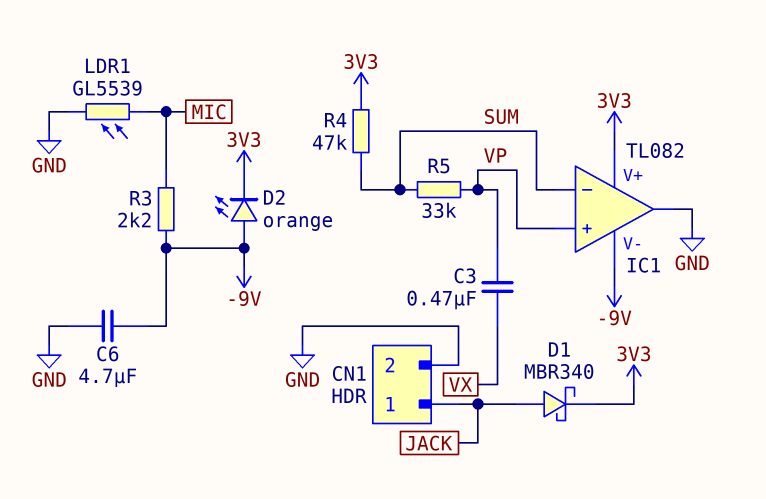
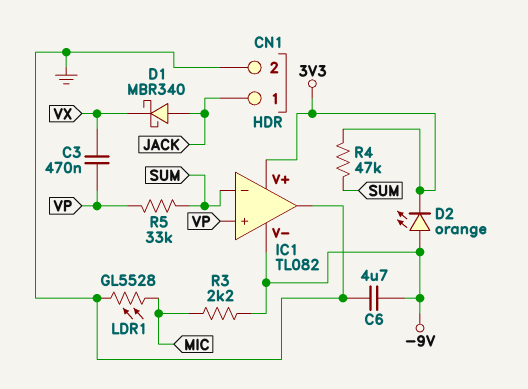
D1: schottky MBR340 (A JACK, K 3V3) -> schottky MBR340 (A JACK, K VX)
LDR1: GL5539 (GND, MIC) -> GL5528 (GND, MIC)

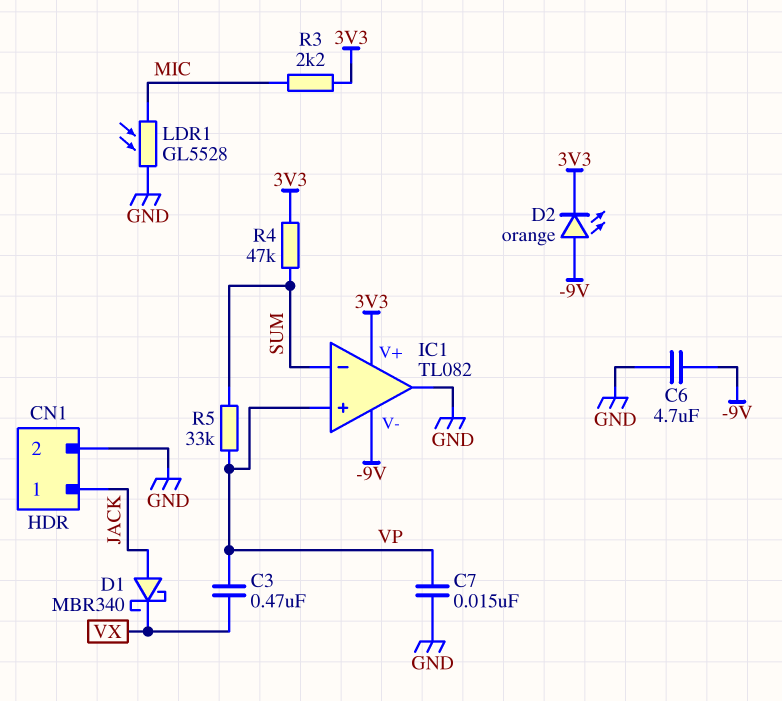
C7: none -> 15nF (GND, VP)
R3: 2.2k (-9V, MIC) -> 2.2k (3V3, MIC)

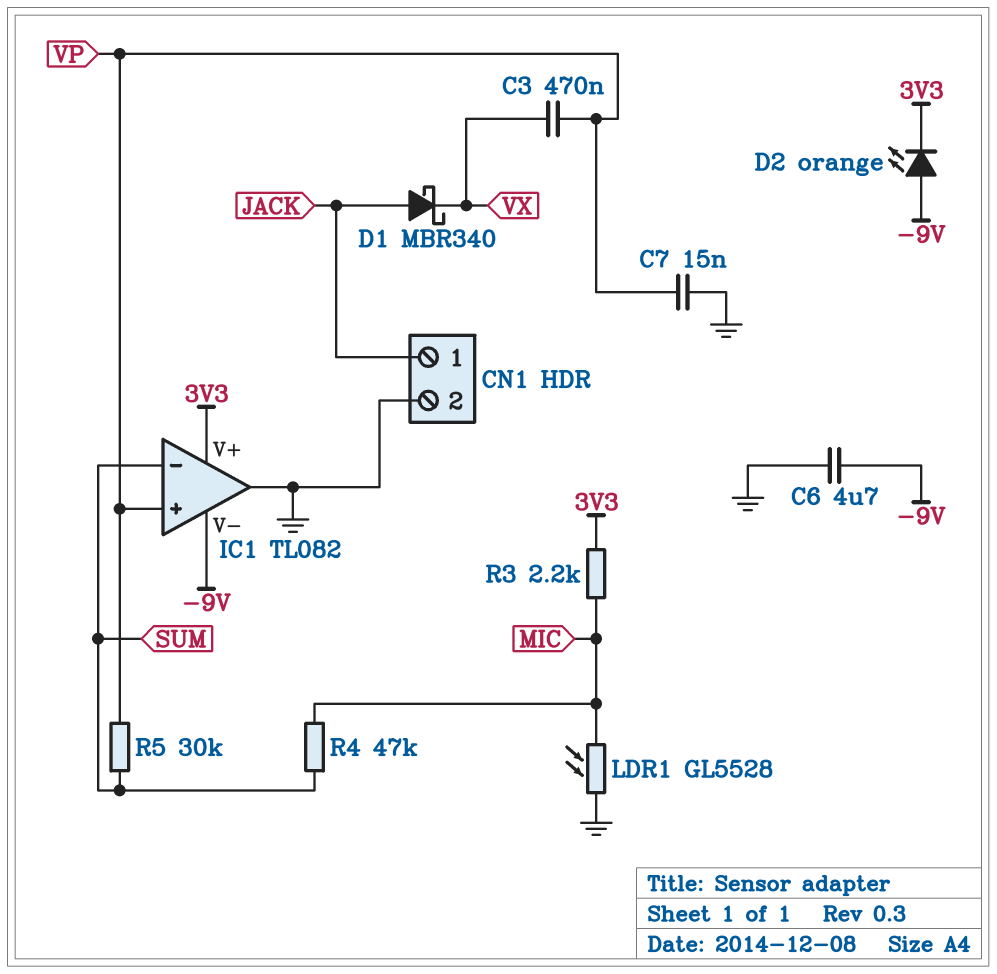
R4: 47k (3V3, SUM) -> 47k (MIC, SUM)
R5: 33k (SUM, VP) -> 30k (SUM, VP)

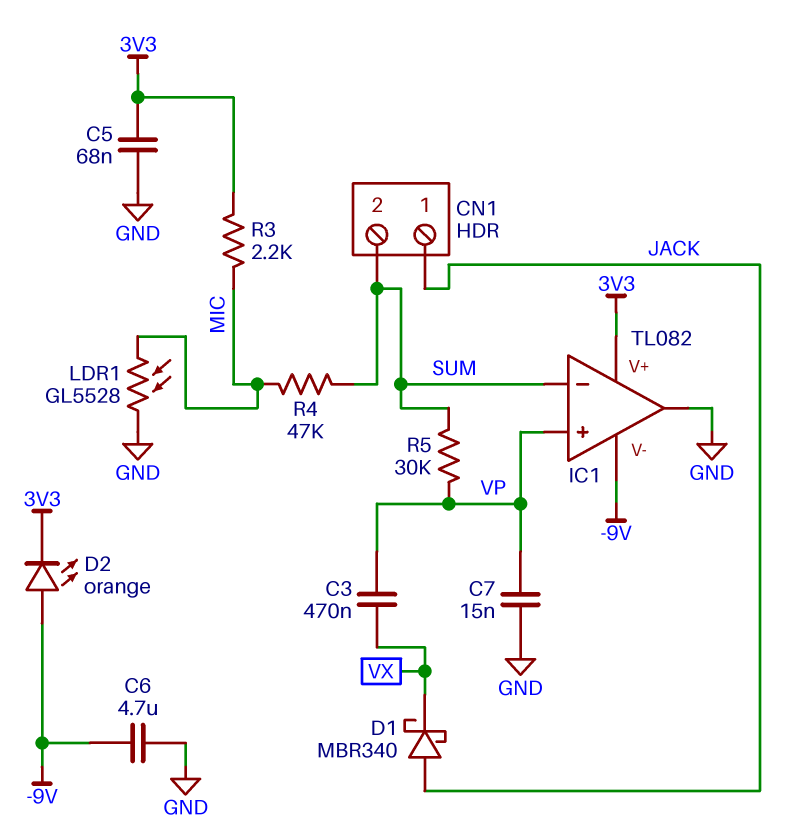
C5: none -> 68nF (3V3, GND)
CN1 pin 2: GND -> SUM

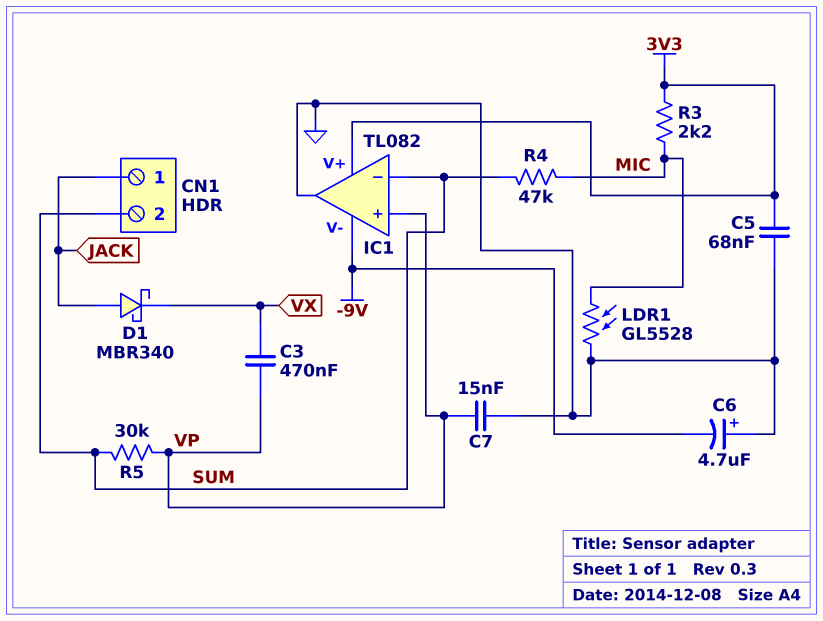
C6: 4.7uF (-9V, GND) -> 4.7uF (plus GND, minus -9V)
D2: LED orange (A -9V, K 3V3) -> none

